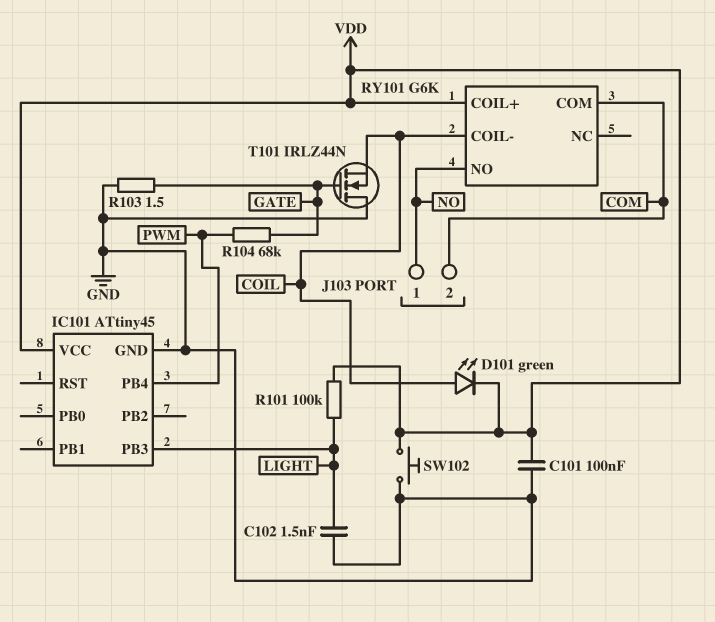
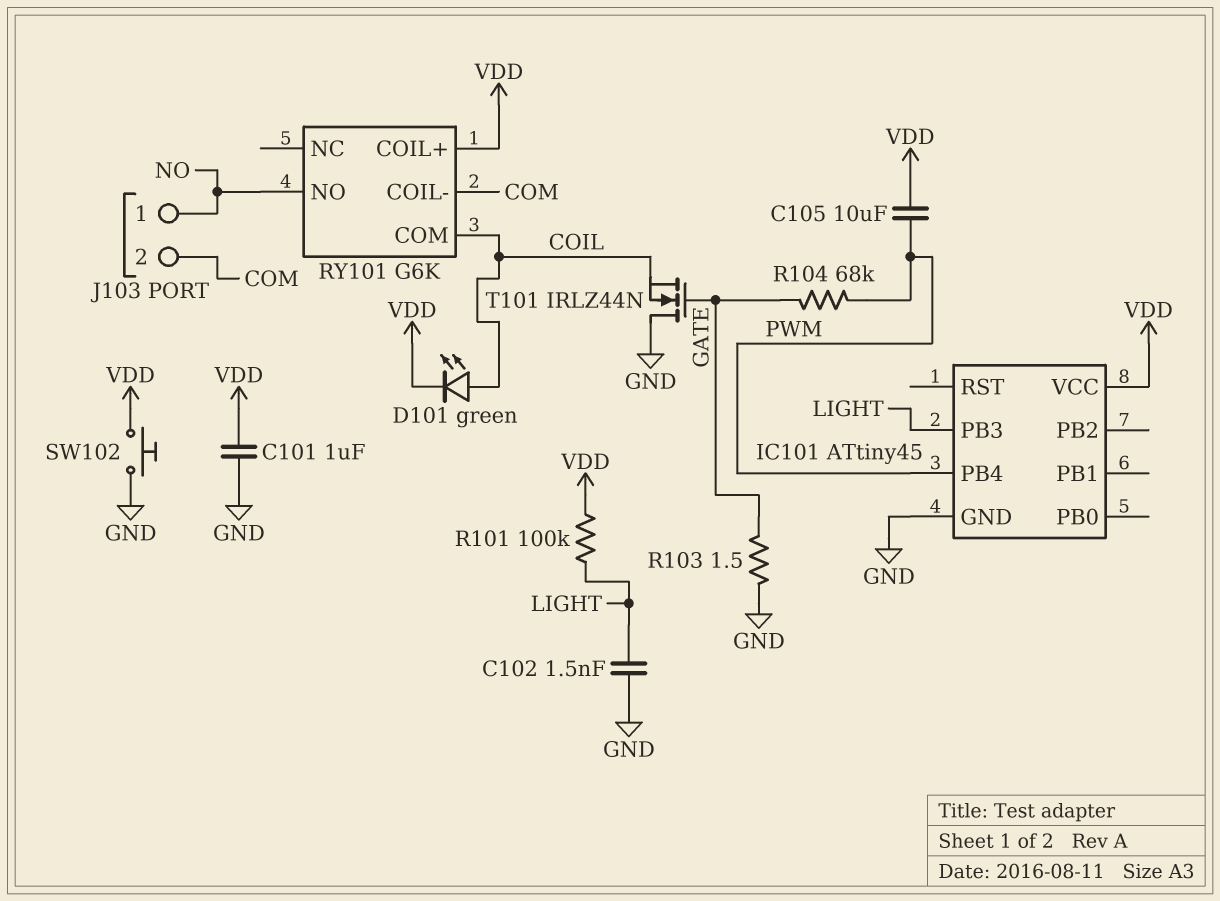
C101: 100nF (GND, VDD) -> 1uF (GND, VDD)
C105: none -> 10uF (PWM, VDD)
RY101 pin COIL-: COIL -> COM
RY101 pin COM: COM -> COIL

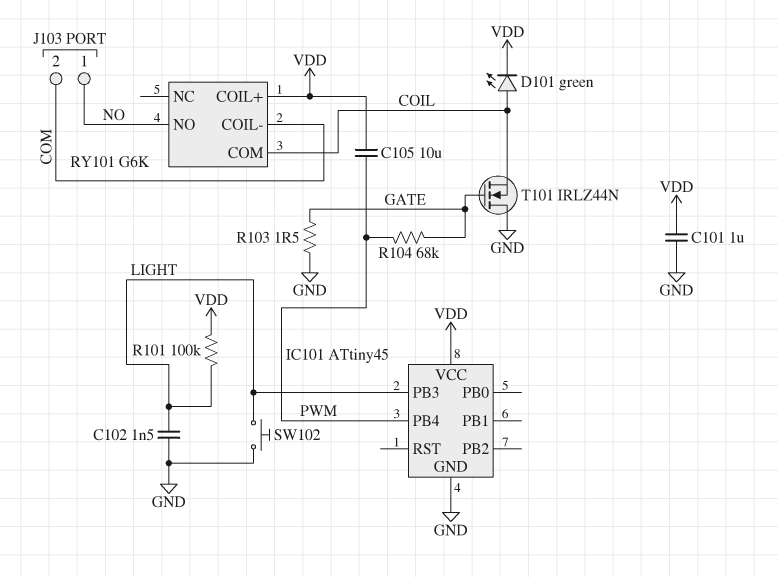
SW102: button (GND, VDD) -> button (GND, LIGHT)

